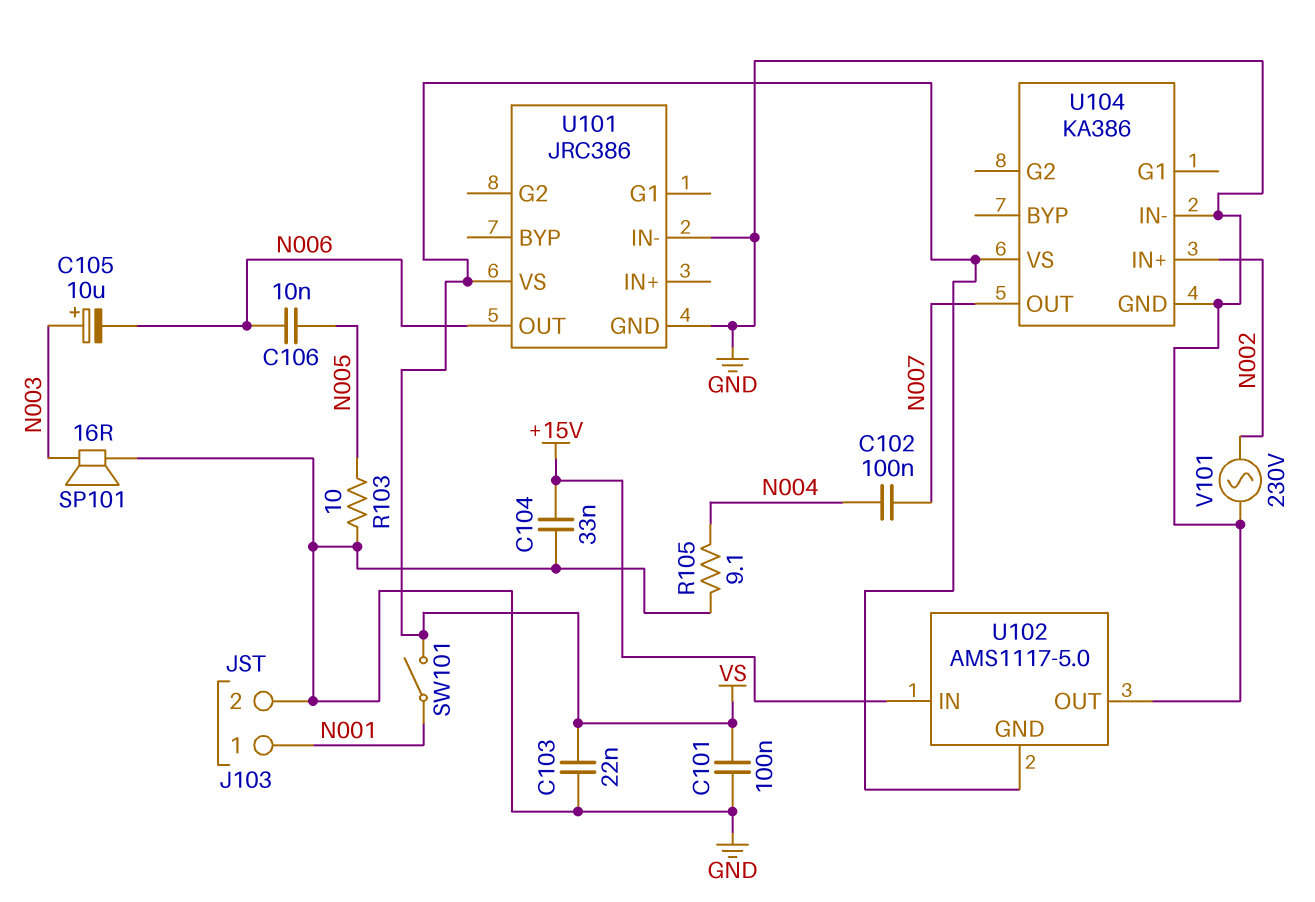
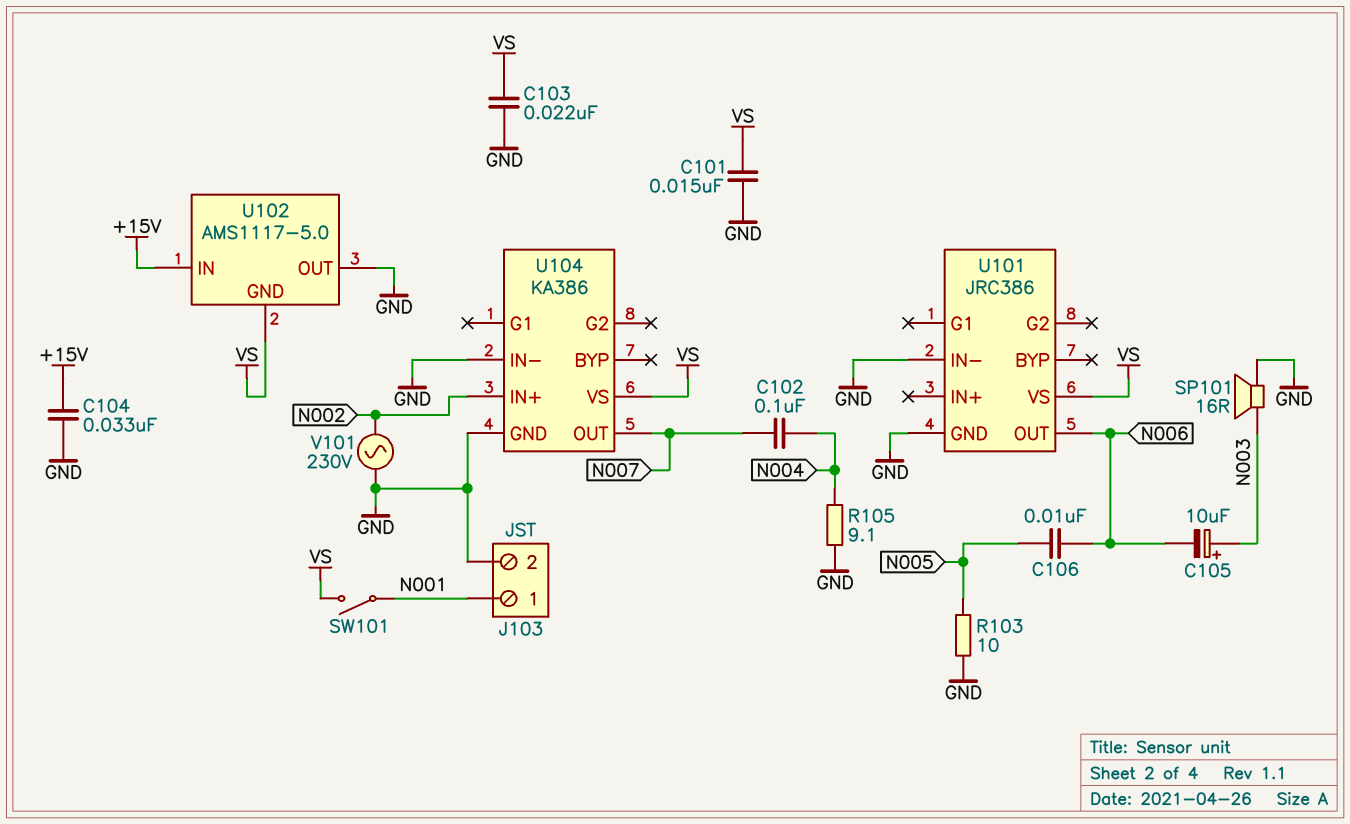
C101: 100nF (GND, VS) -> 15nF (GND, VS)

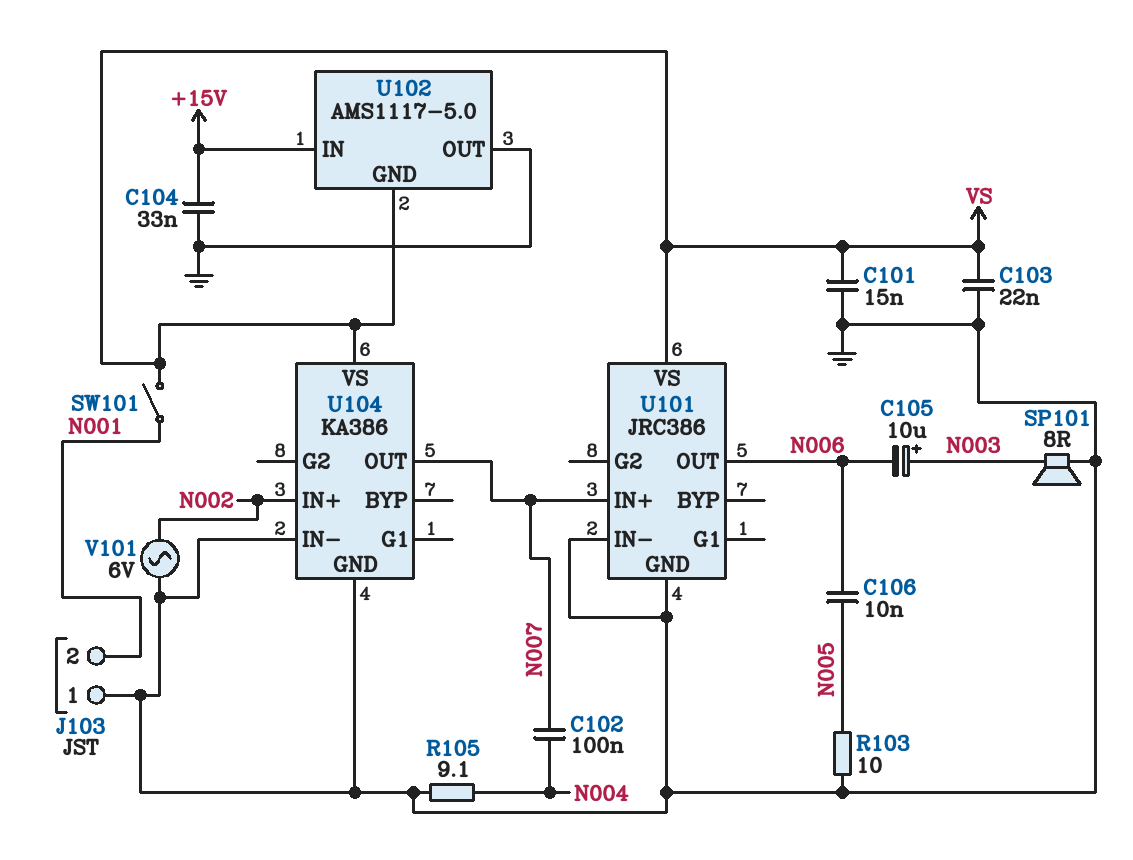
J103 pin 1: N001 -> GND
J103 pin 2: GND -> N001
SP101: speaker 16R (GND, N003) -> speaker 8R (GND, N003)
U101 pin IN+: none -> N007
V101: AC 230V (GND, N002) -> AC 6V (GND, N002)

